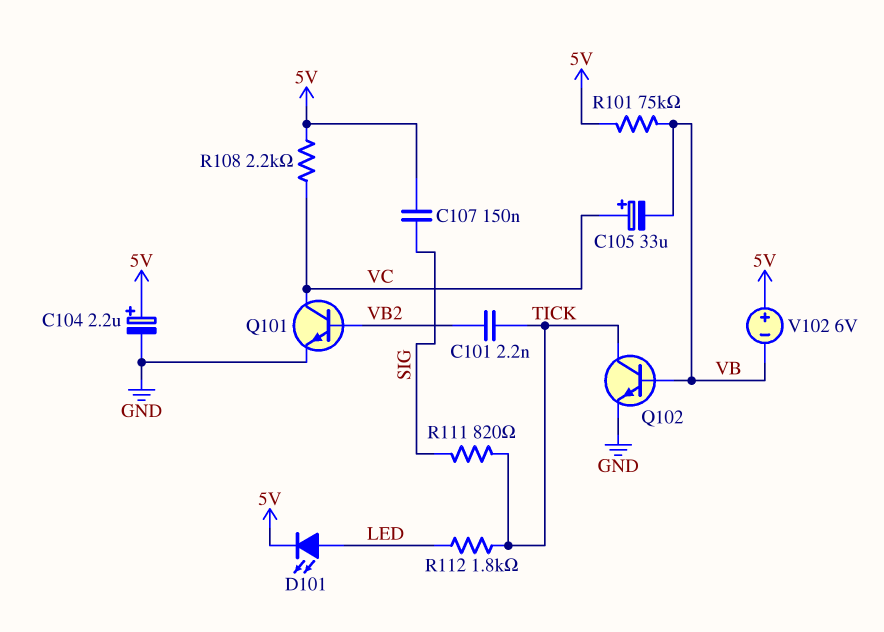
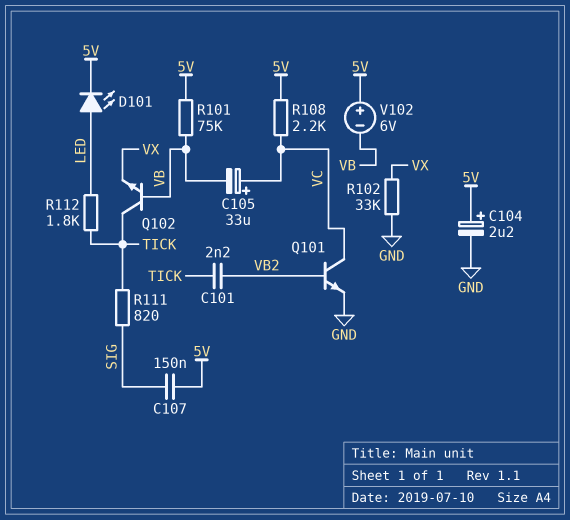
Q102: NPN (B VB, C TICK, E GND) -> NPN (B VB, C TICK, E VX)
R102: none -> 33k (GND, VX)

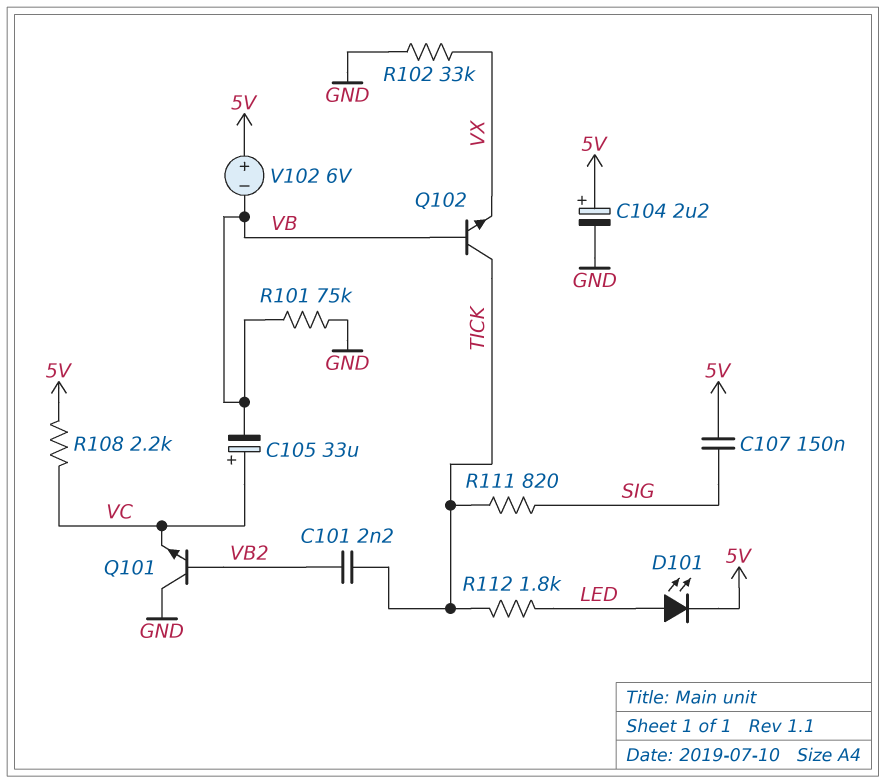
Q101: NPN (B VB2, C VC, E GND) -> NPN (B VB2, C GND, E VC)
R101: 75k (5V, VB) -> 75k (GND, VB)

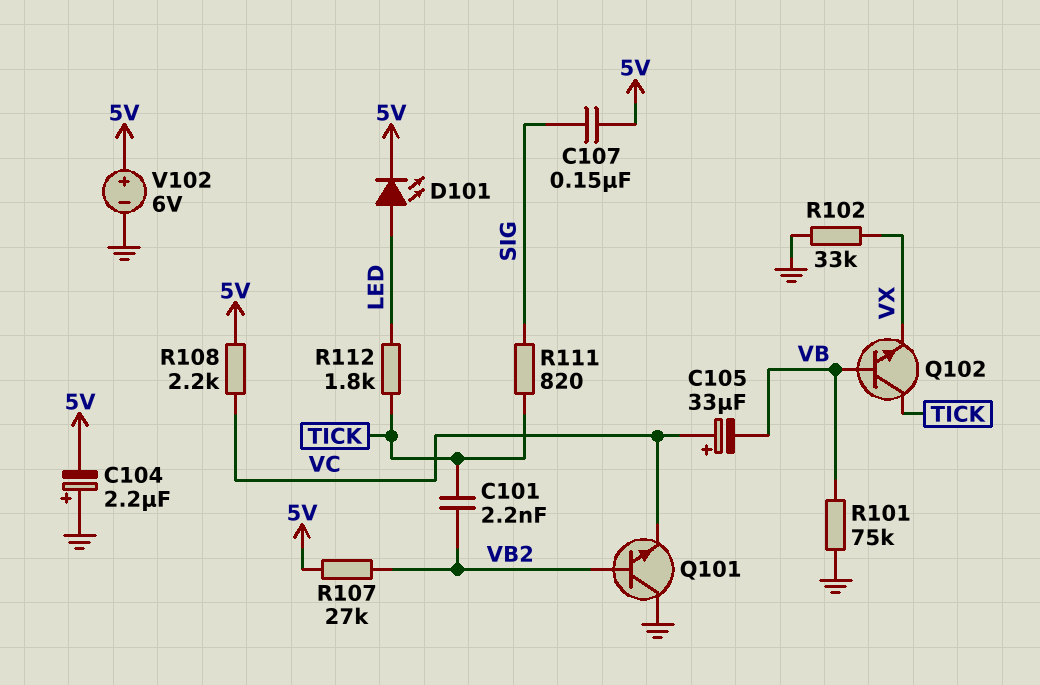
C104: 2.2uF (plus 5V, minus GND) -> 2.2uF (plus GND, minus 5V)
R107: none -> 27k (5V, VB2)
V102: 6V (plus 5V, minus VB) -> 6V (plus 5V, minus GND)

